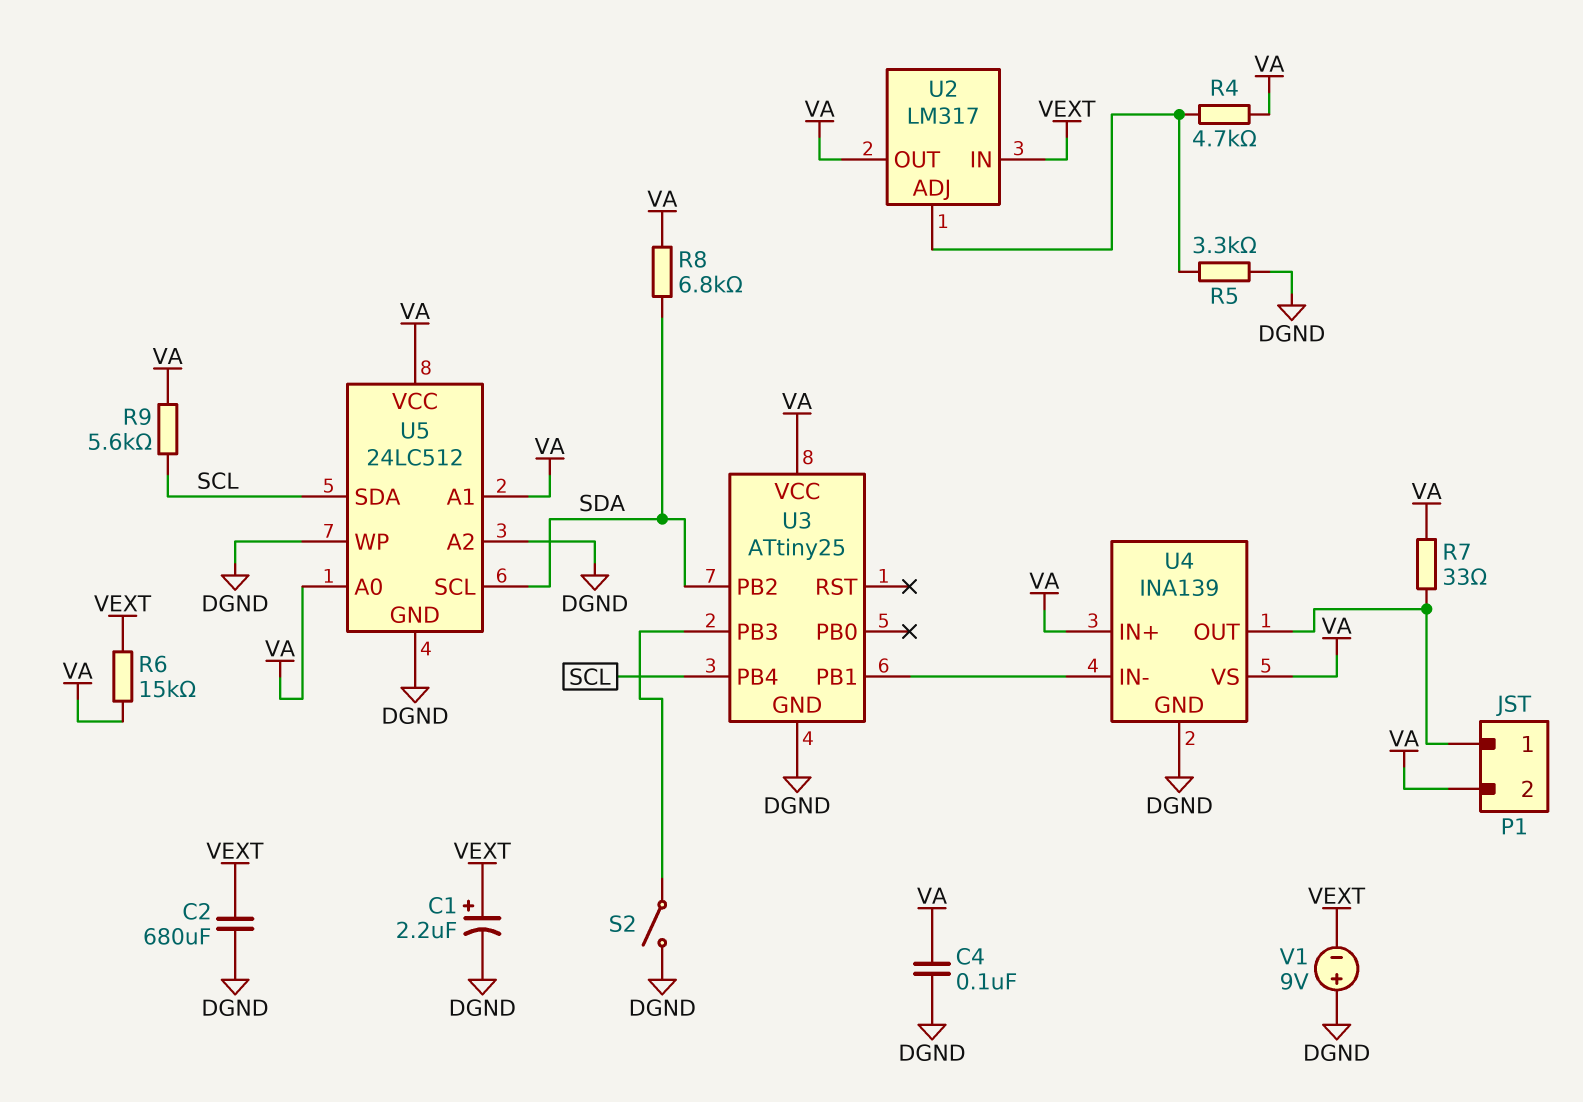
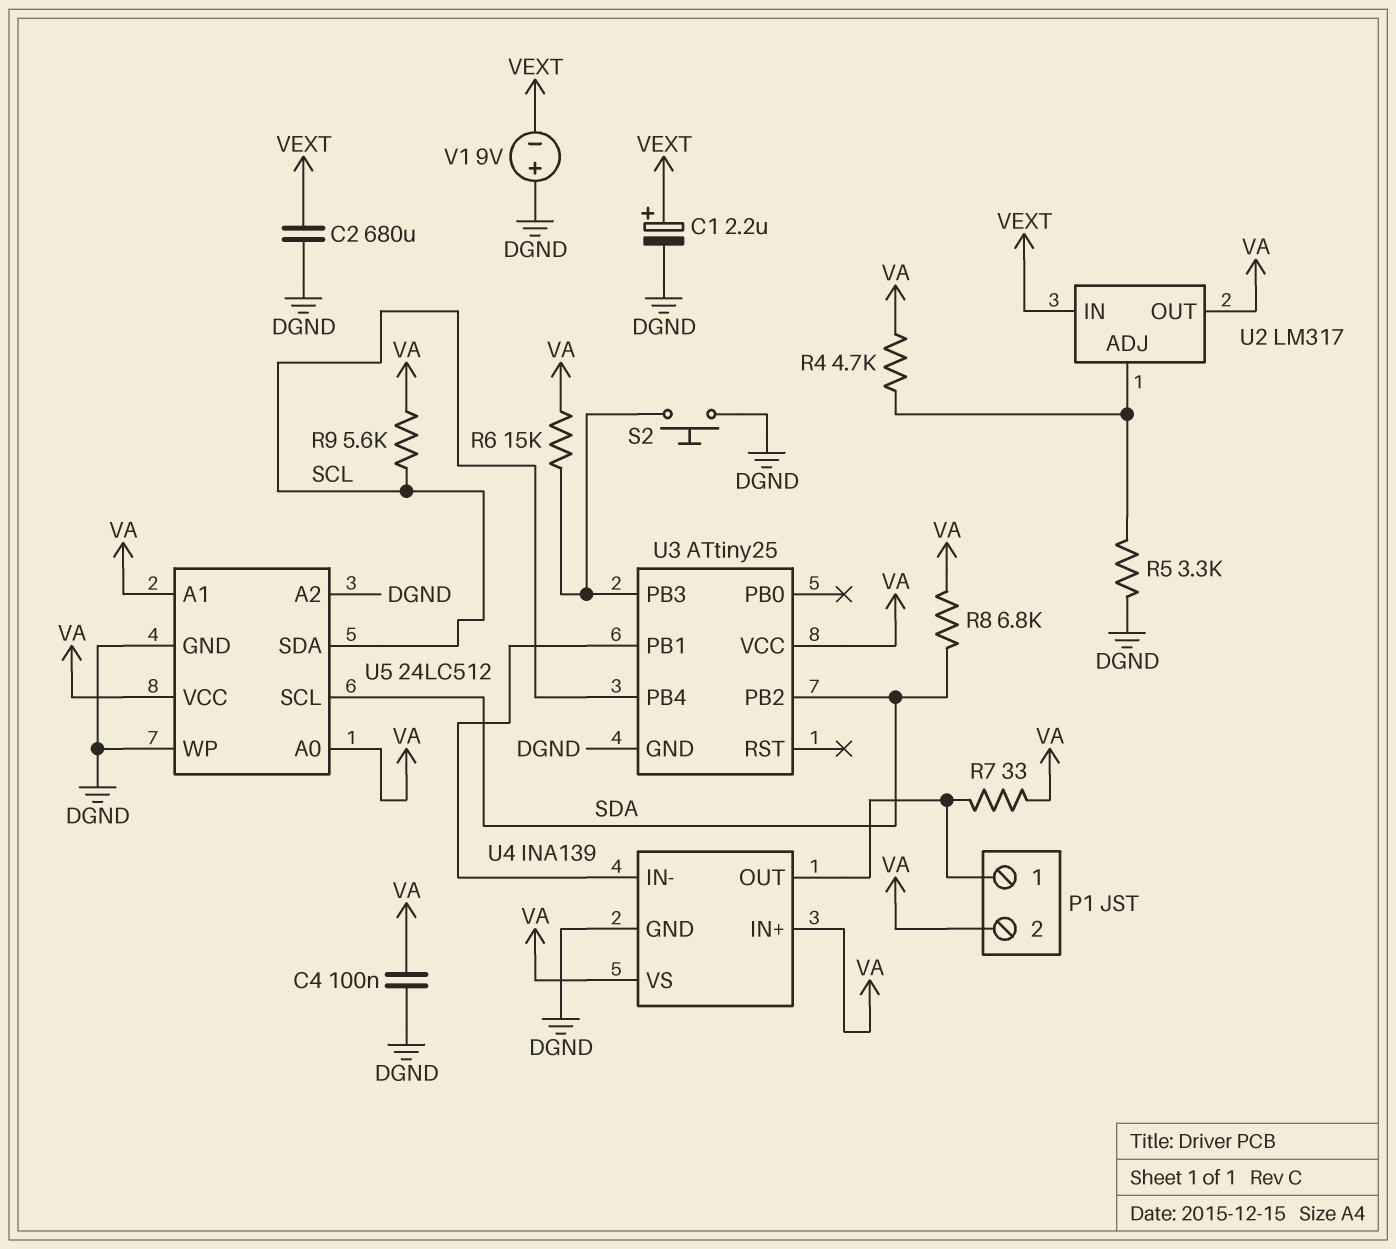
R6: 15k (VA, VEXT) -> 15k (U3/PB3, VA)
S2: switch (DGND, U3/PB3) -> button (DGND, U3/PB3)

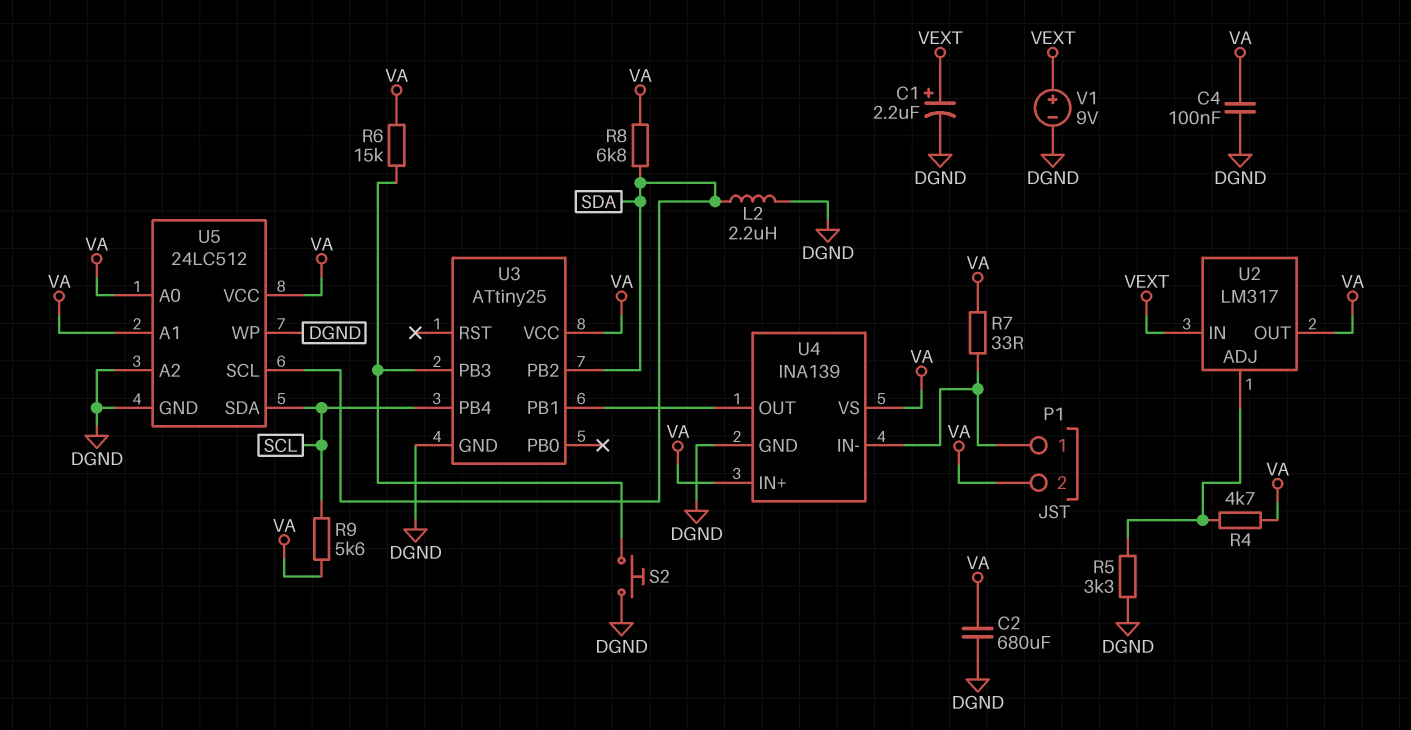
C2: 680uF (DGND, VEXT) -> 680uF (DGND, VA)
L2: none -> 2.2uH (DGND, SDA)
U4 pin IN-: U3/PB1 -> P1/1
U4 pin OUT: P1/1 -> U3/PB1
V1: 9V (plus DGND, minus VEXT) -> 9V (plus VEXT, minus DGND)

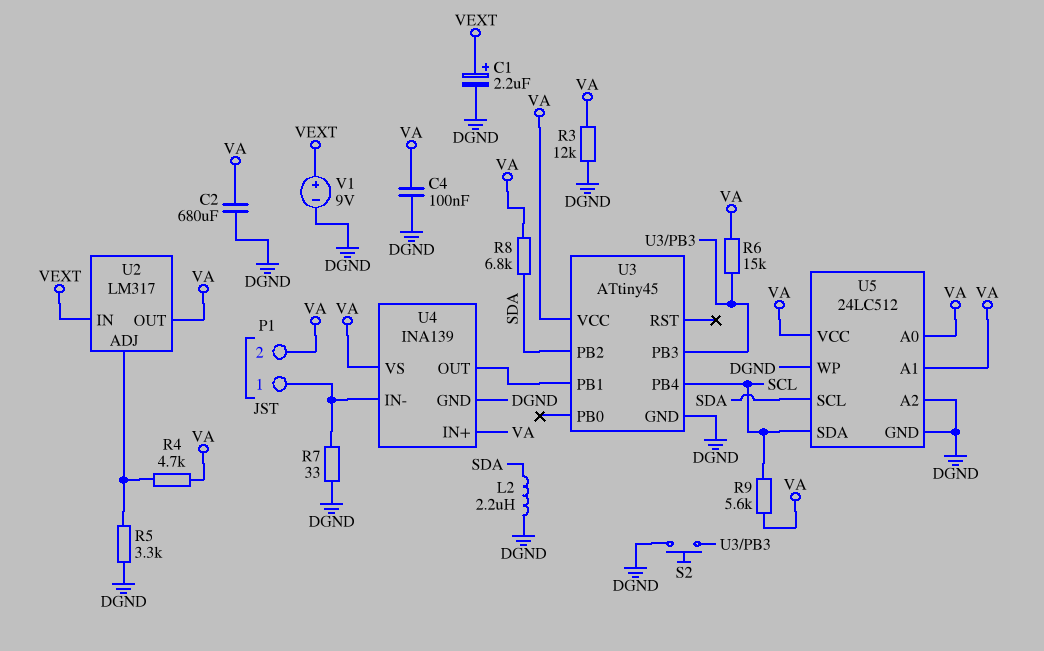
R3: none -> 12k (DGND, VA)
R7: 33 (P1/1, VA) -> 33 (DGND, P1/1)
U3: ATtiny25 -> ATtiny45

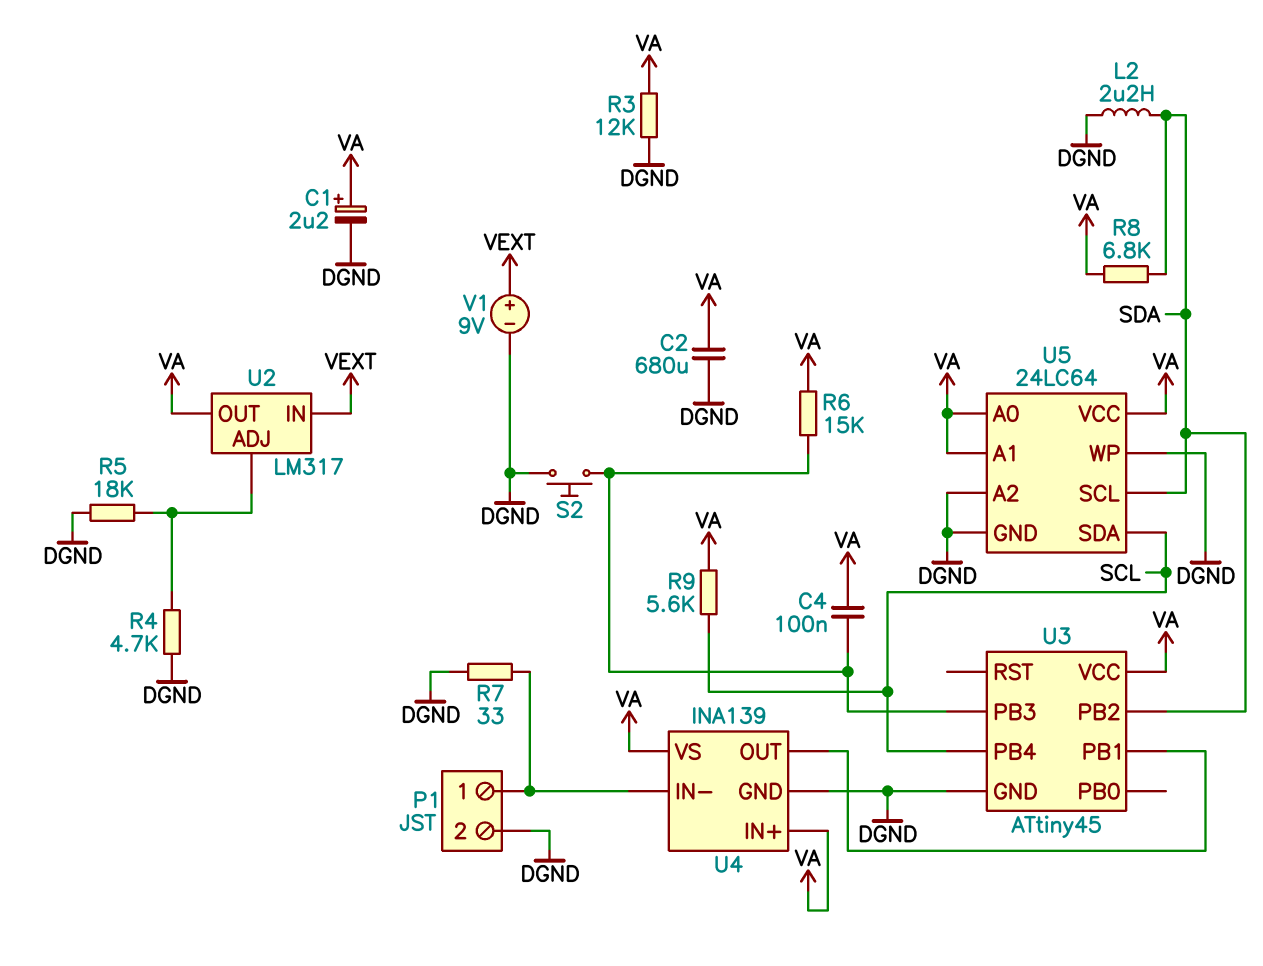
C1: 2.2uF (plus VEXT, minus DGND) -> 2.2uF (plus VA, minus DGND)
C4: 100nF (DGND, VA) -> 100nF (U3/PB3, VA)
P1 pin 2: VA -> DGND
R4: 4.7k (U2/ADJ, VA) -> 4.7k (DGND, U2/ADJ)
R5: 3.3k (DGND, U2/ADJ) -> 18k (DGND, U2/ADJ)
U5: 24LC512 -> 24LC64

